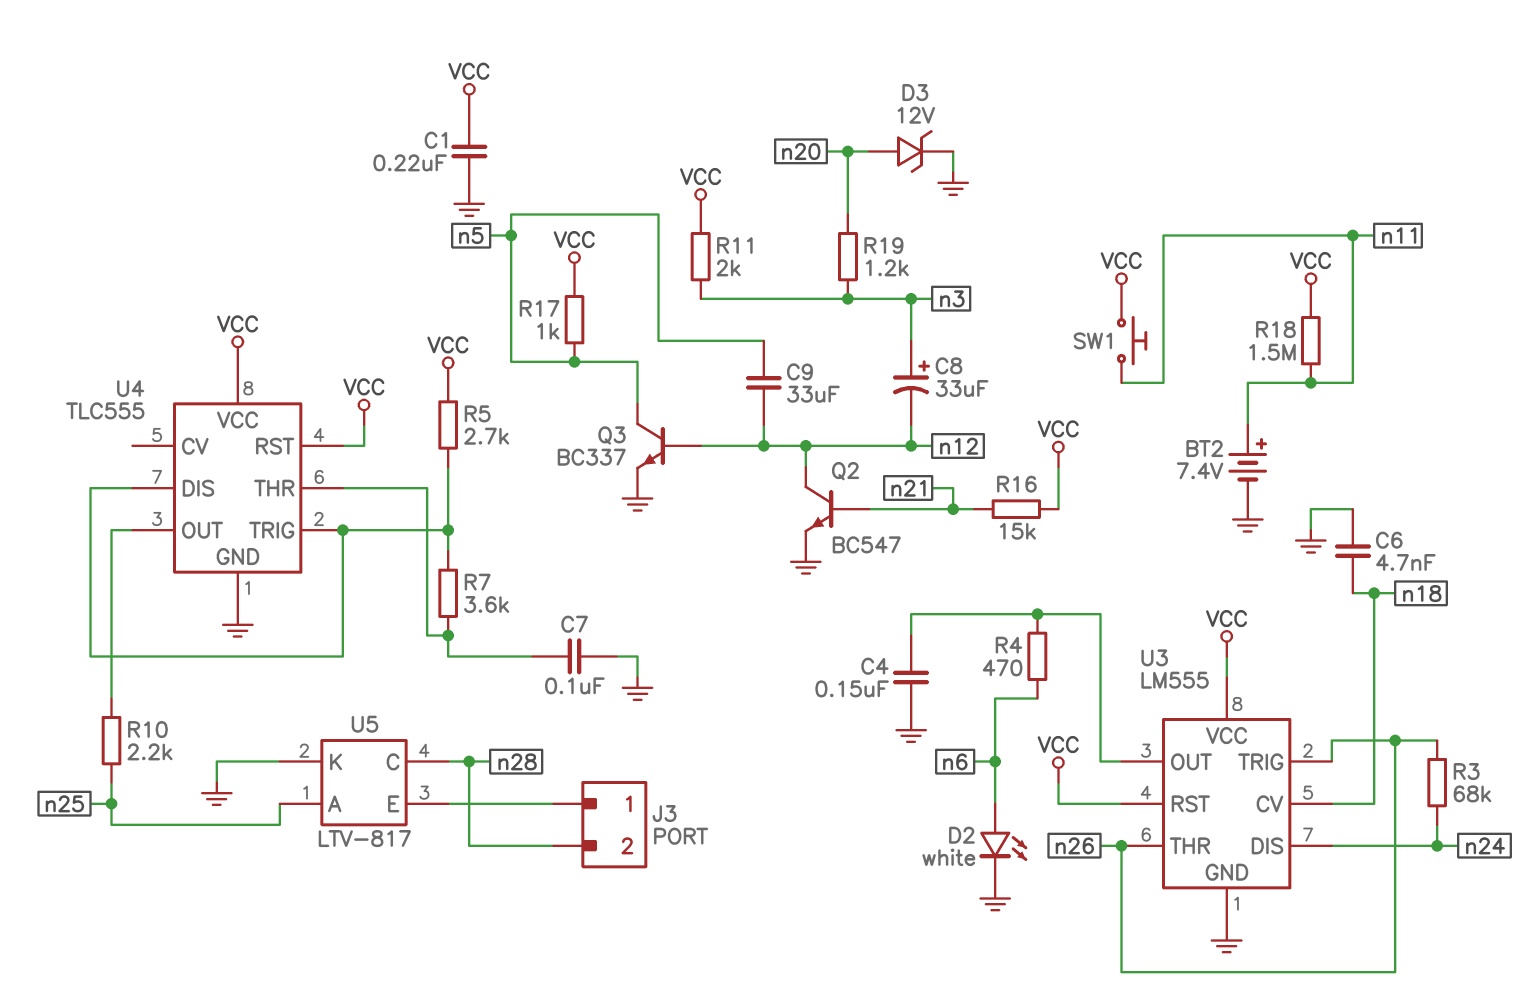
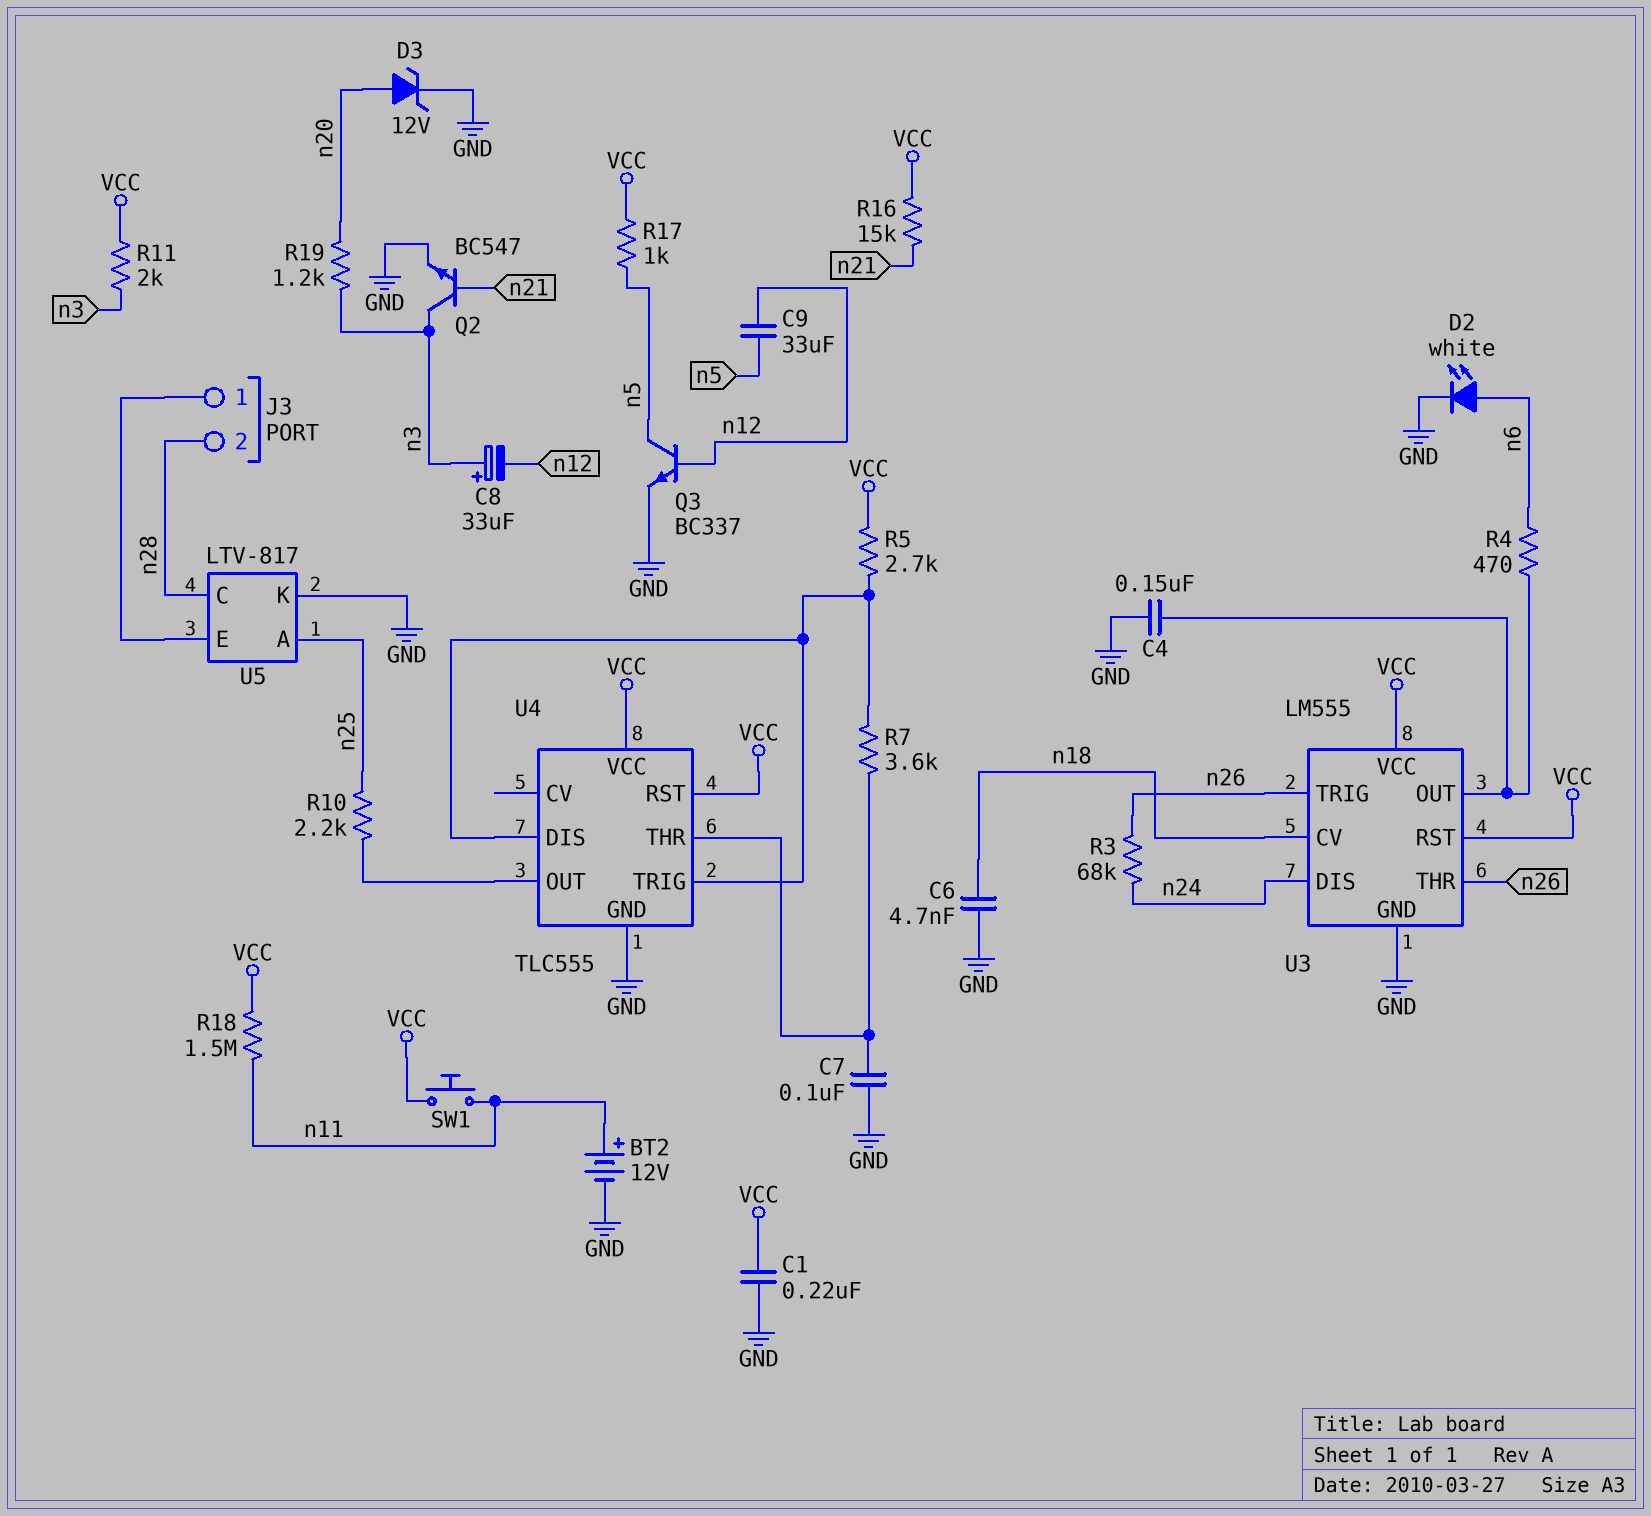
BT2: 7.4V (plus n11, minus GND) -> 12V (plus n11, minus GND)
Q2: NPN BC547 (B n21, C n12, E GND) -> NPN BC547 (B n21, C n3, E GND)

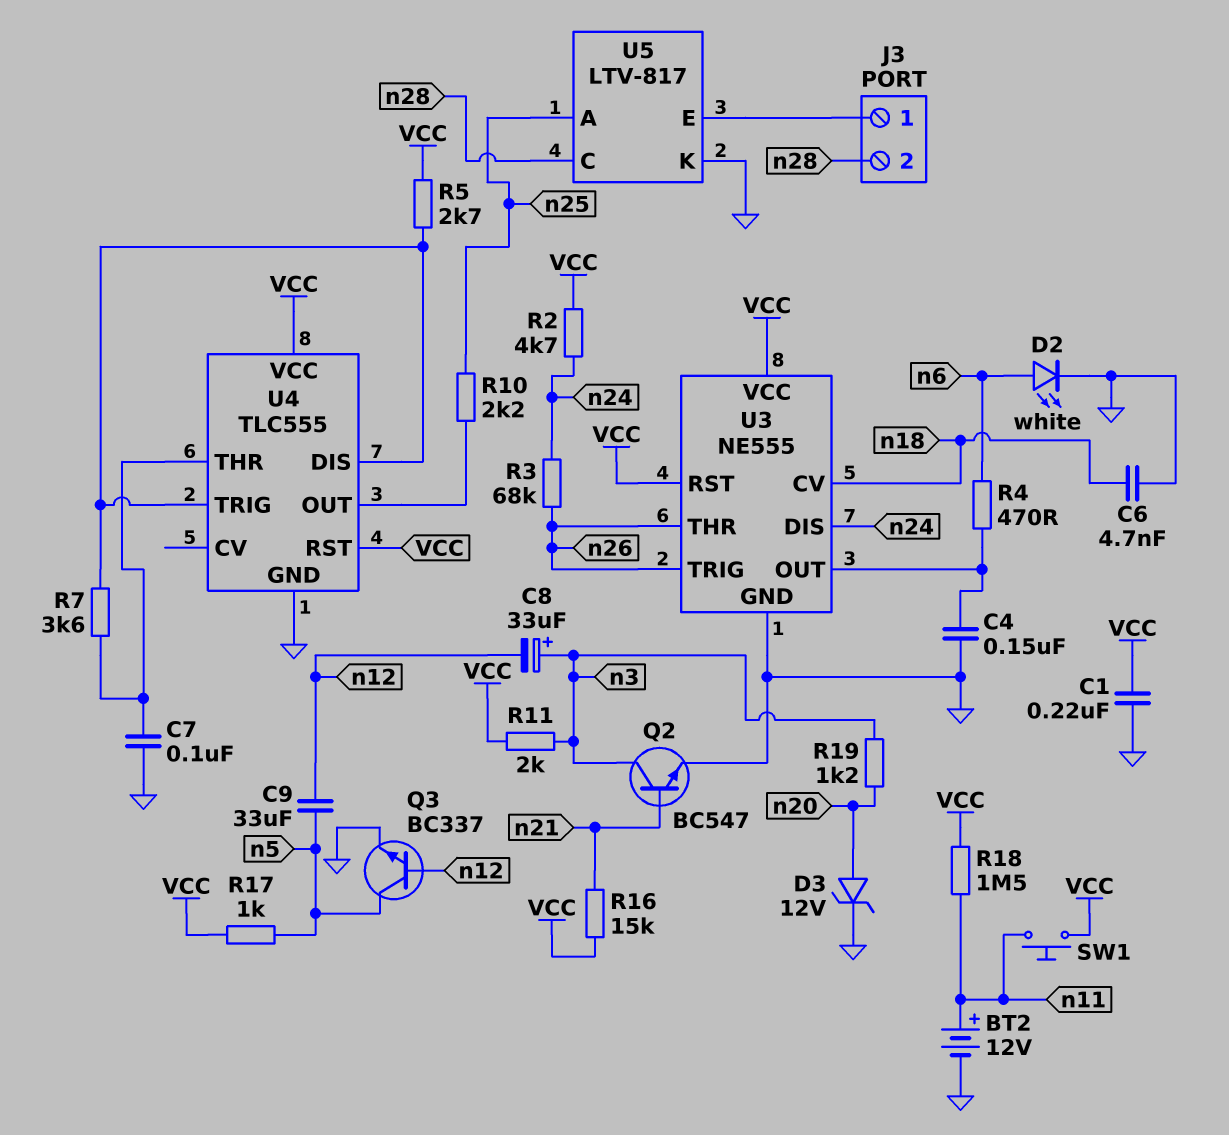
R2: none -> 4.7k (VCC, n24)
U3: LM555 -> NE555

